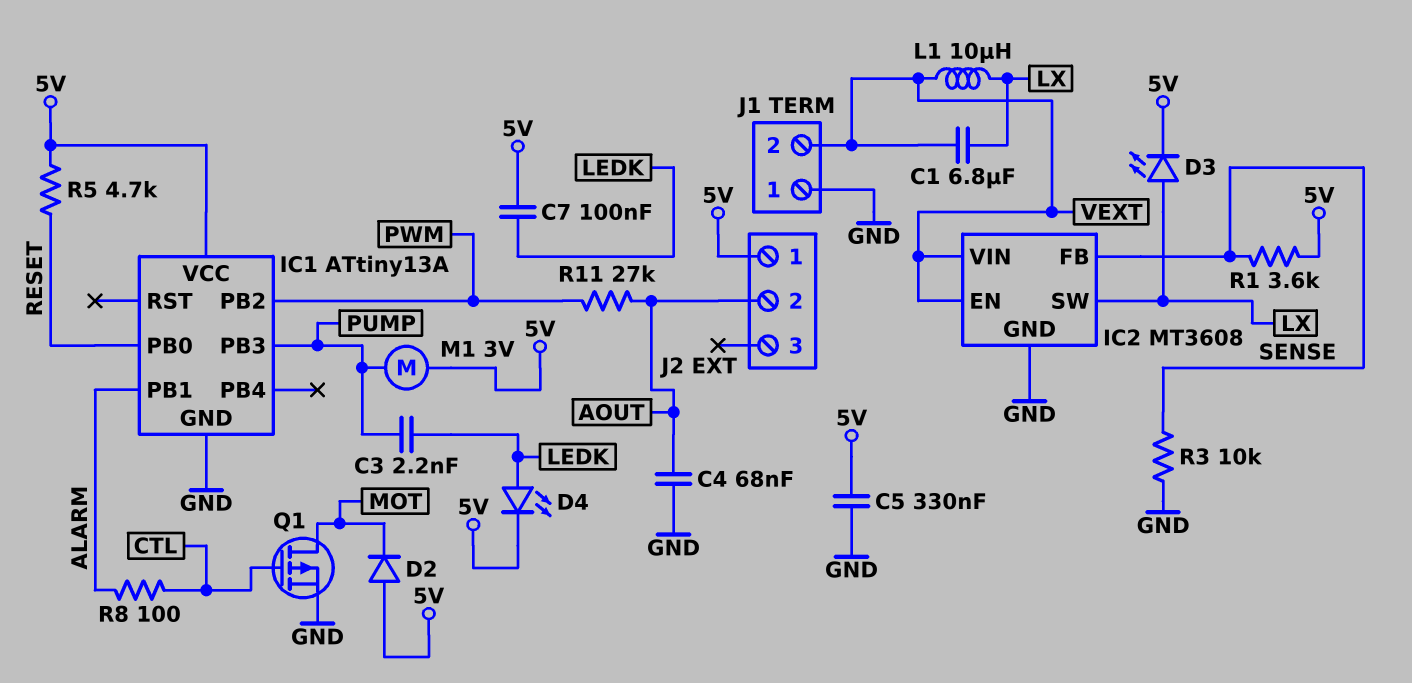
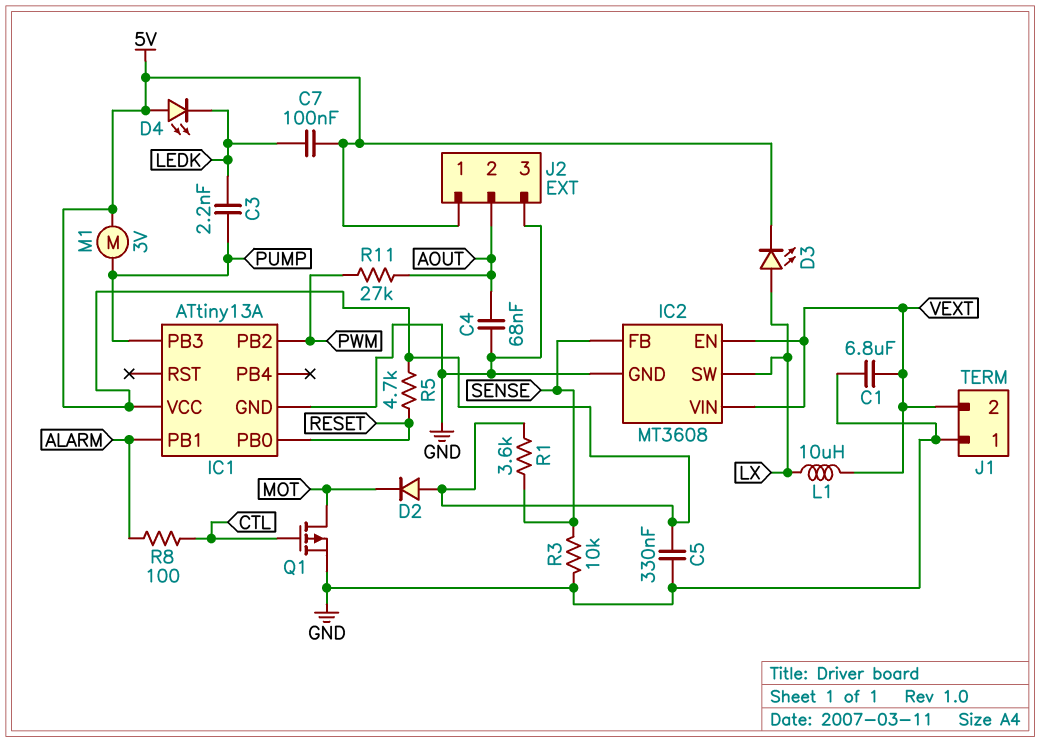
C1: 6.8uF (LX, VEXT) -> 6.8uF (GND, VEXT)
D4: LED (A LEDK, K 5V) -> LED (A 5V, K LEDK)
J2 pin 3: none -> GND

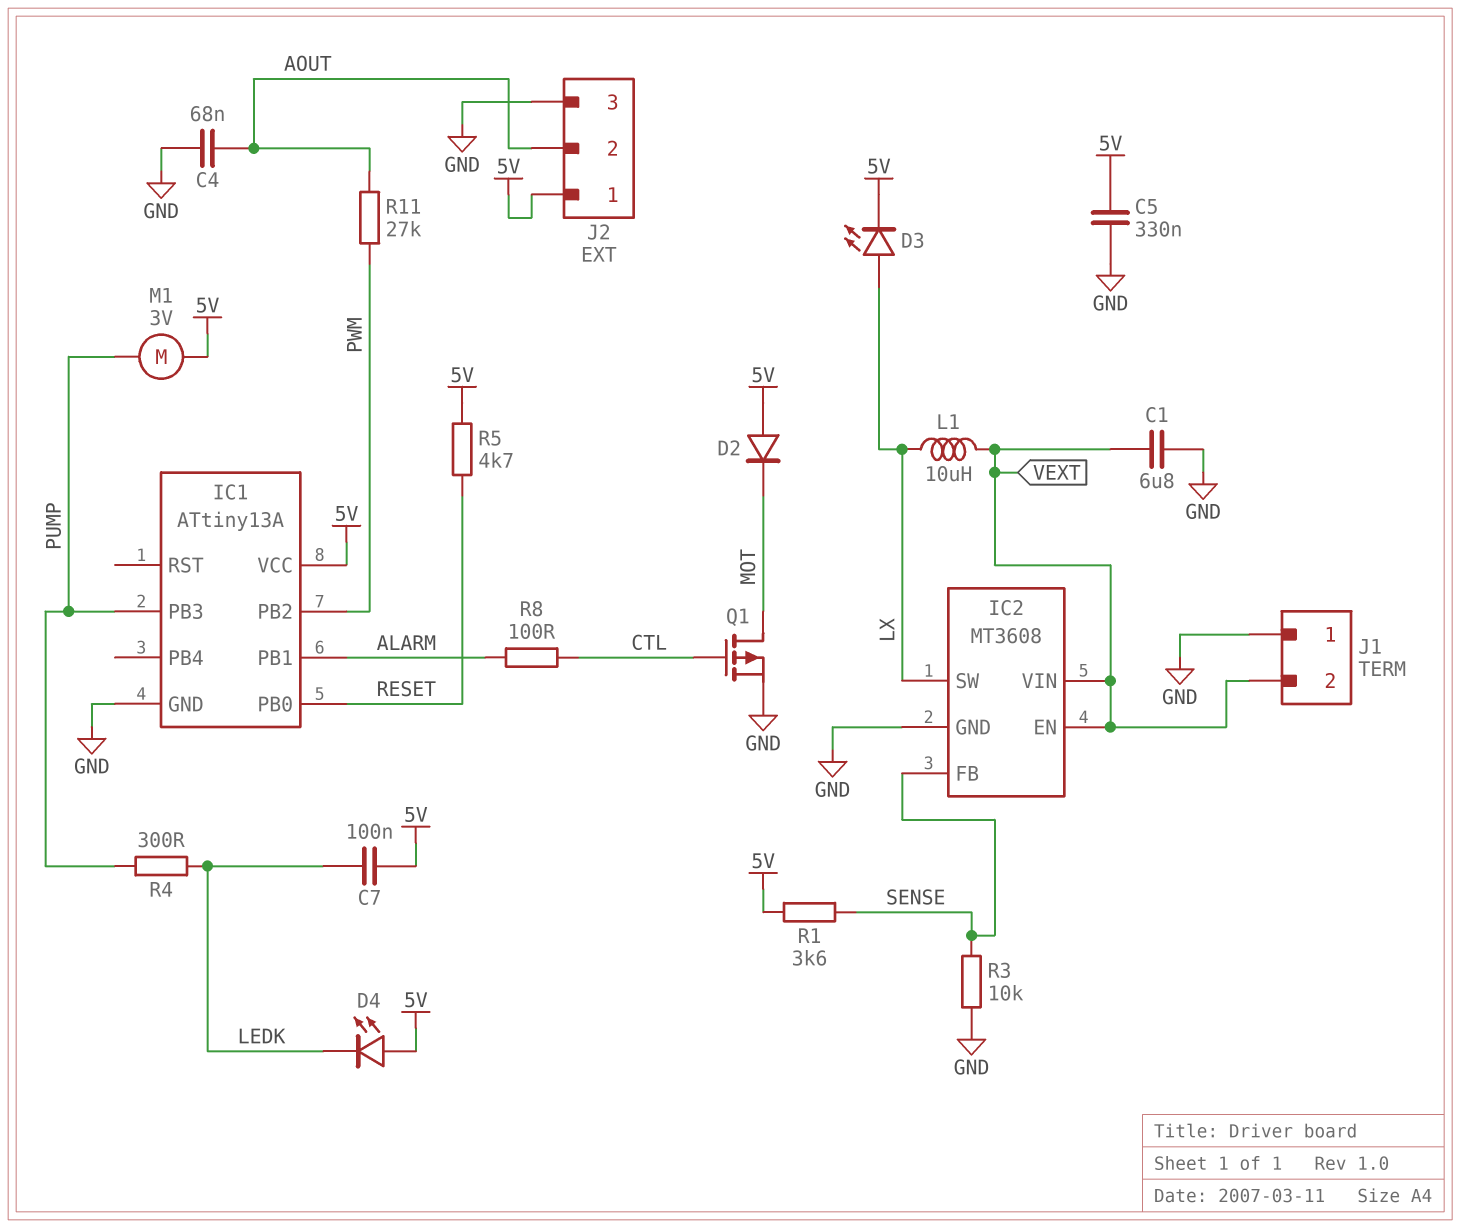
C3: 2.2nF (LEDK, PUMP) -> none
R4: none -> 300 (LEDK, PUMP)

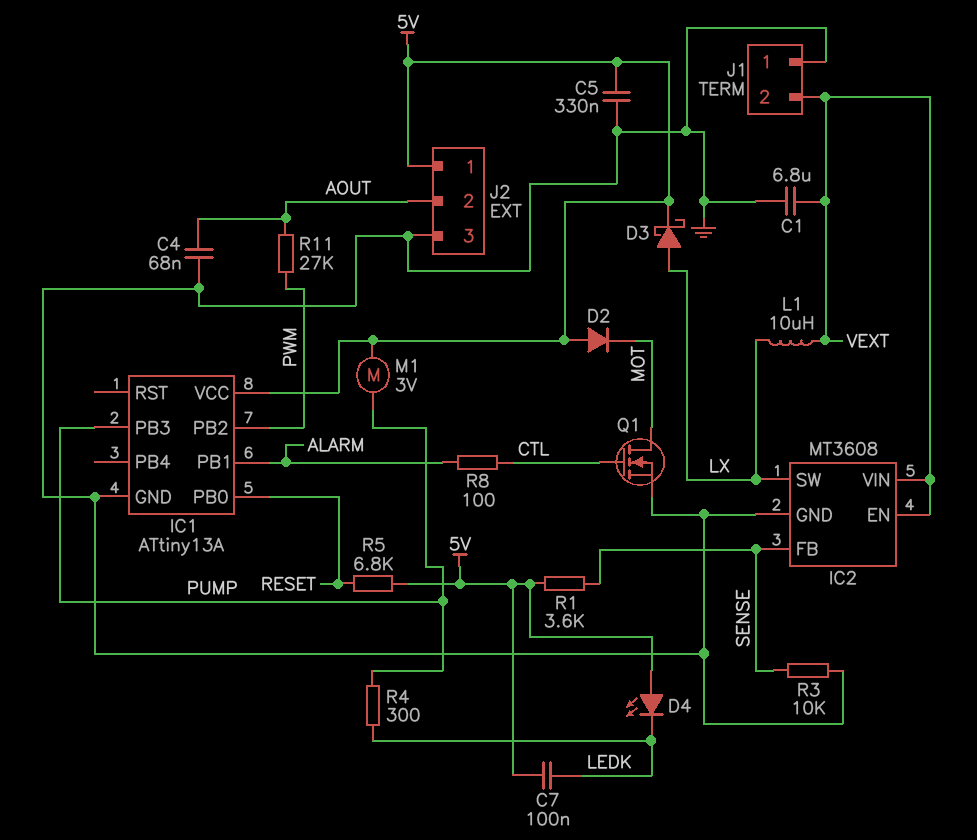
D3: LED (A LX, K 5V) -> schottky (A LX, K 5V)
Q1: PMOS (G CTL, D MOT, S GND) -> NMOS (G CTL, D MOT, S GND)
R5: 4.7k (5V, RESET) -> 6.8k (5V, RESET)

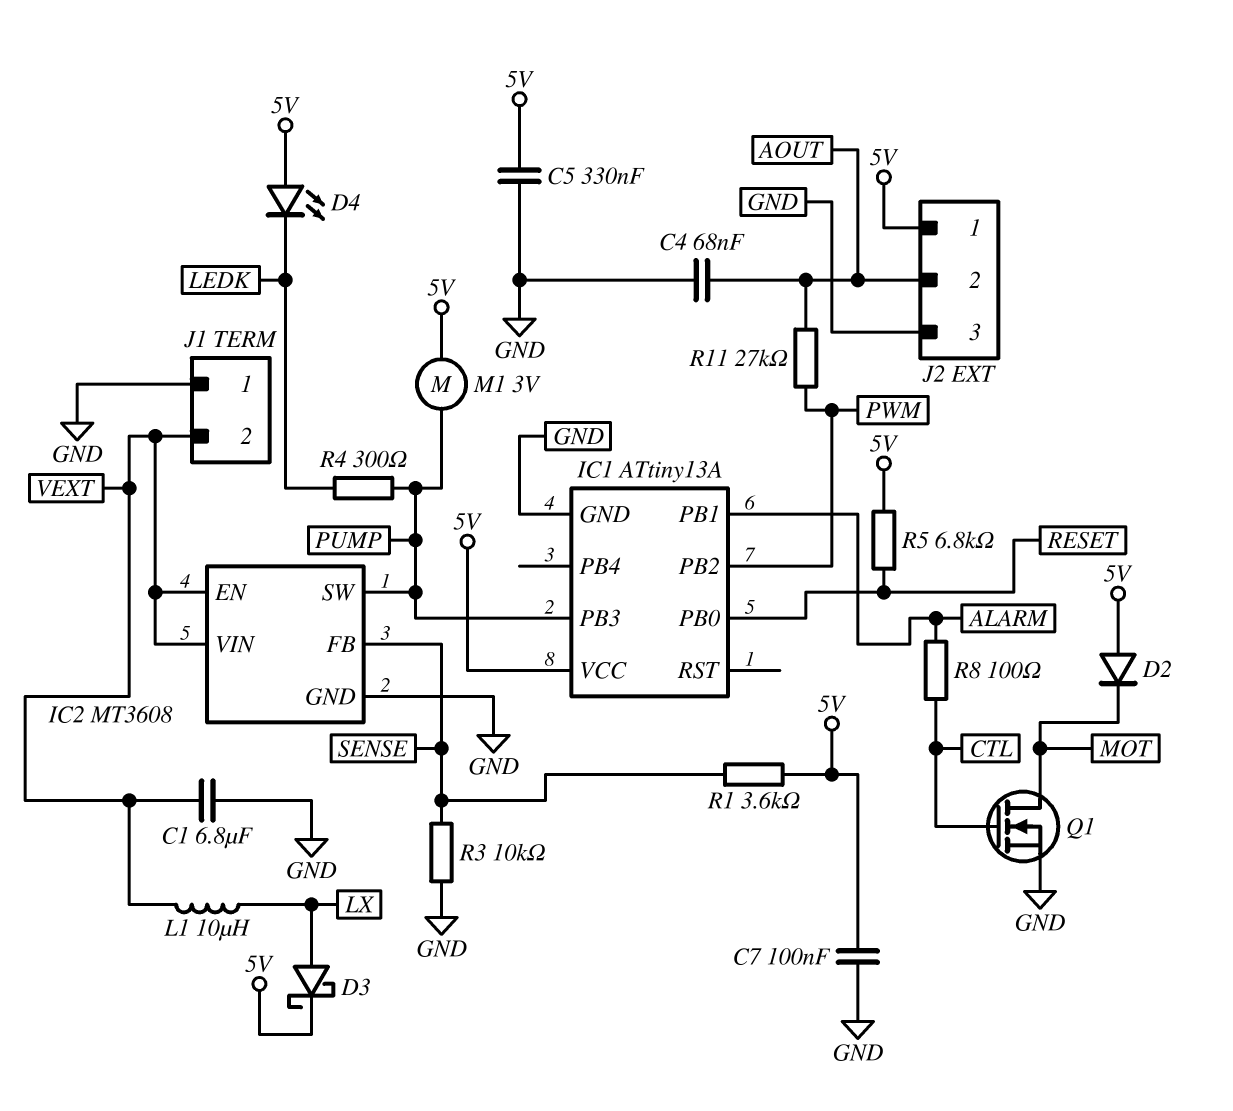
C7: 100nF (5V, LEDK) -> 100nF (5V, GND)
IC2 pin SW: LX -> PUMP

